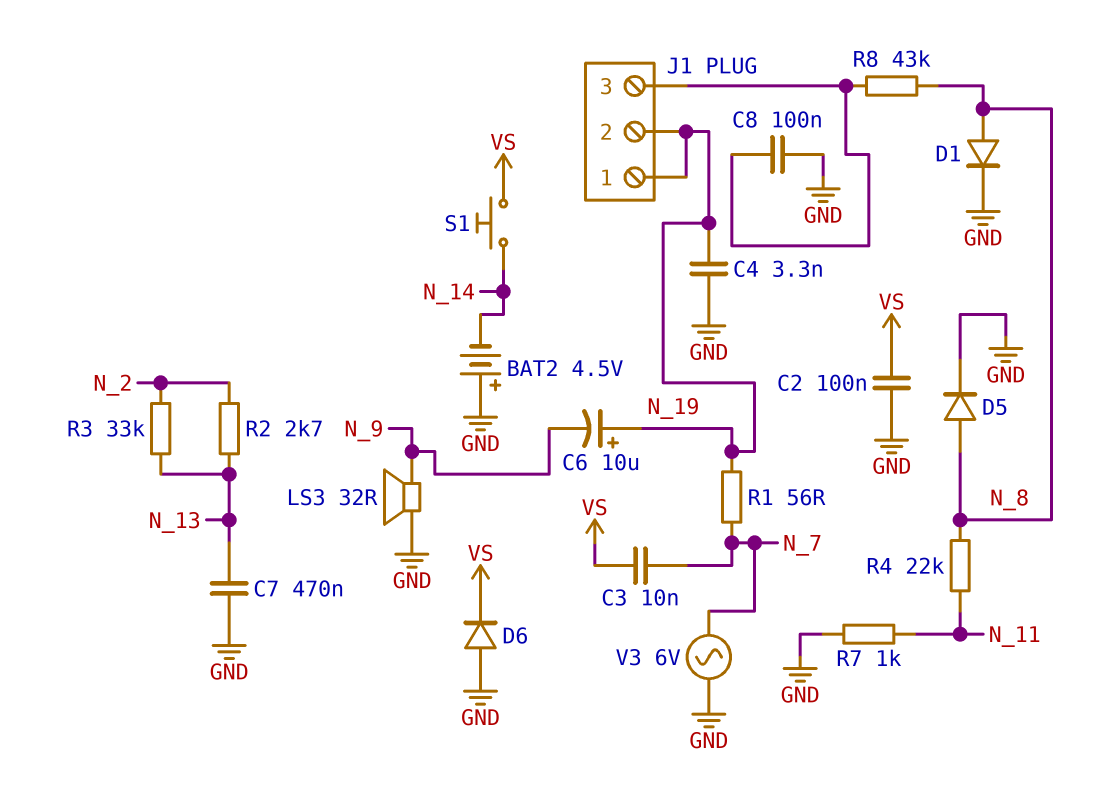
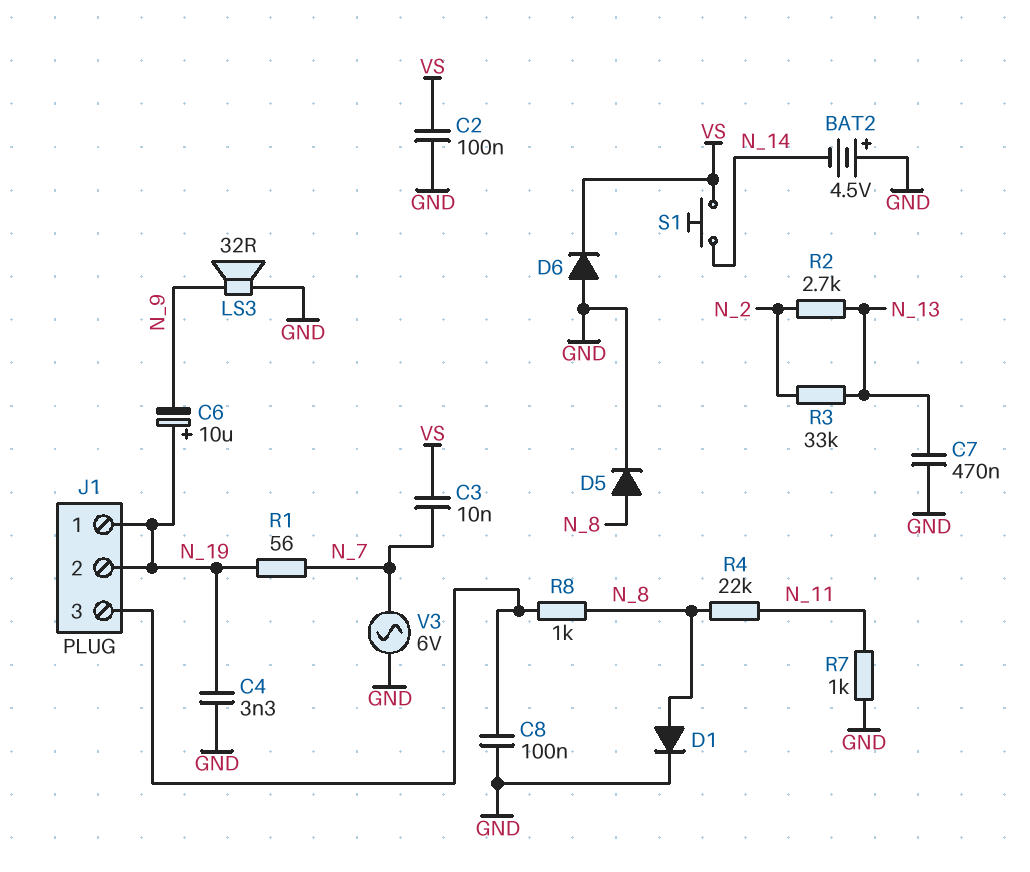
R8: 43k (J1/3, N_8) -> 1k (J1/3, N_8)

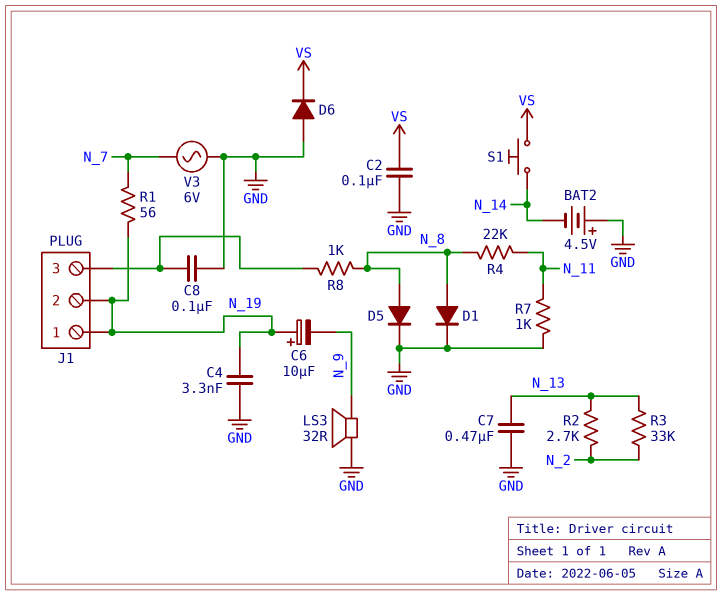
C3: 10nF (N_7, VS) -> none

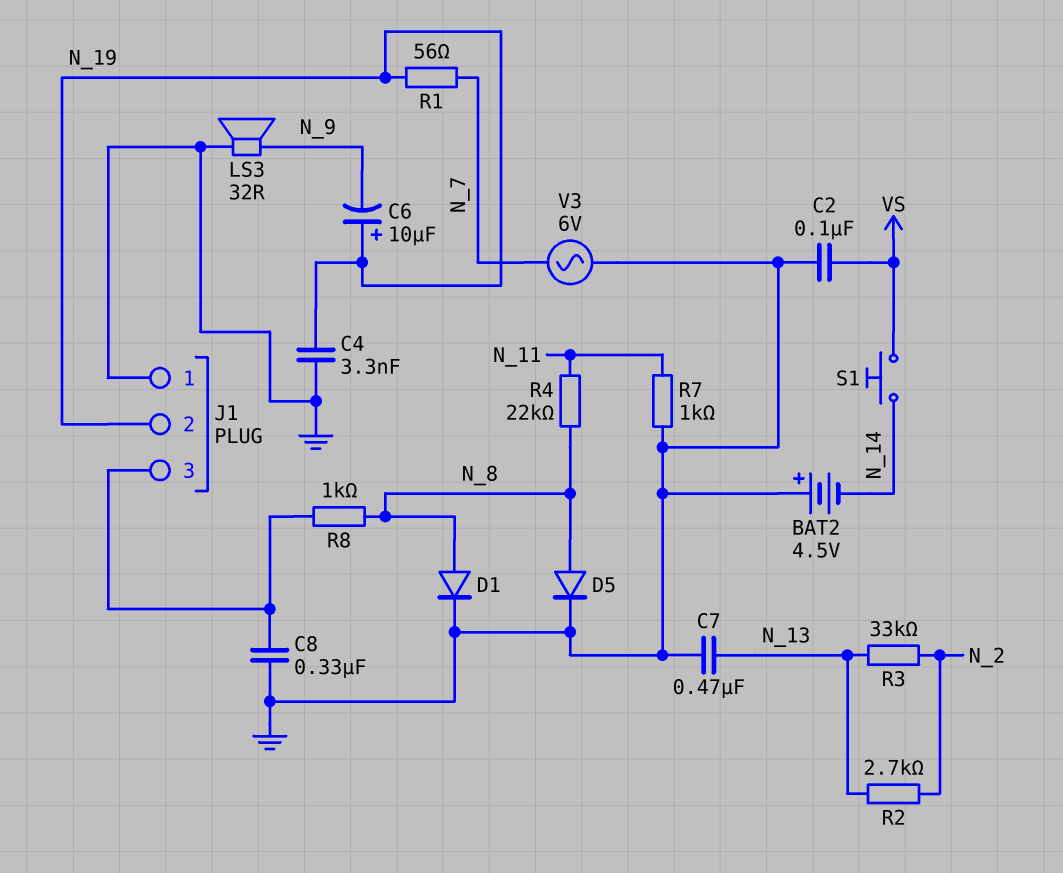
C8: 100nF (GND, J1/3) -> 330nF (GND, J1/3)
D6: diode (A GND, K VS) -> none
J1 pin 1: N_19 -> GND

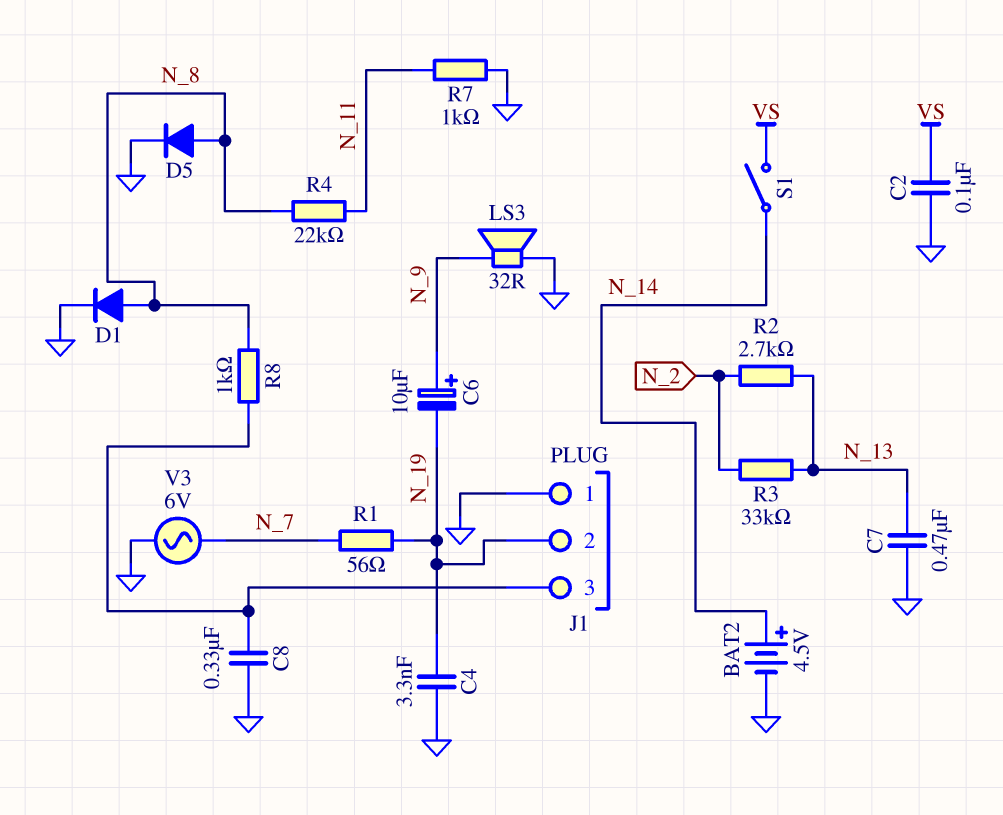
BAT2: 4.5V (plus GND, minus N_14) -> 4.5V (plus N_14, minus GND)
C6: 10uF (plus N_19, minus N_9) -> 10uF (plus N_9, minus N_19)
S1: button (N_14, VS) -> switch (N_14, VS)

